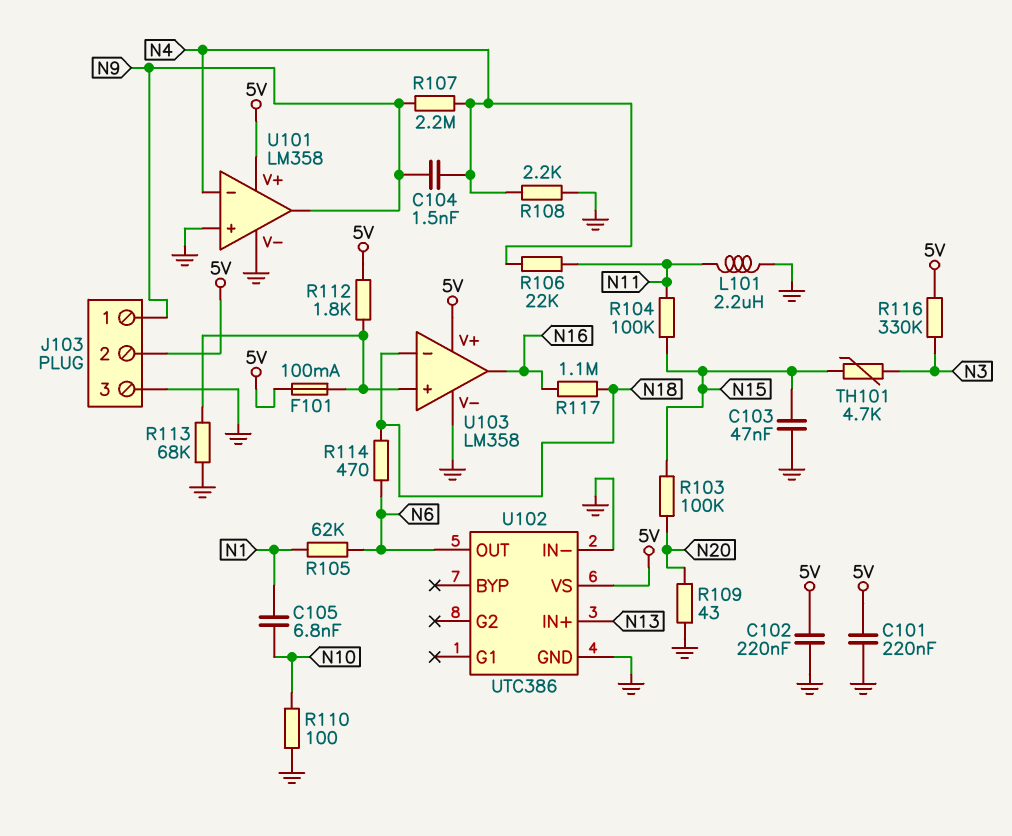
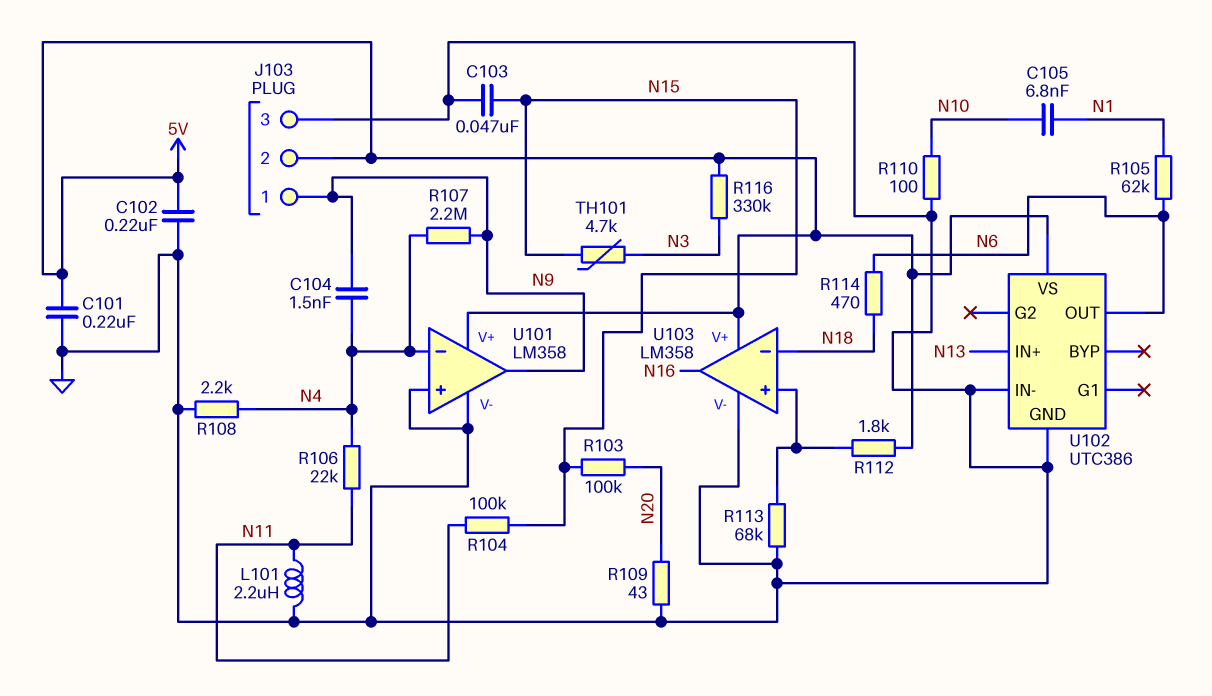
F101: 100mA (5V, U103/in+) -> none
R117: 1.1M (N16, N18) -> none

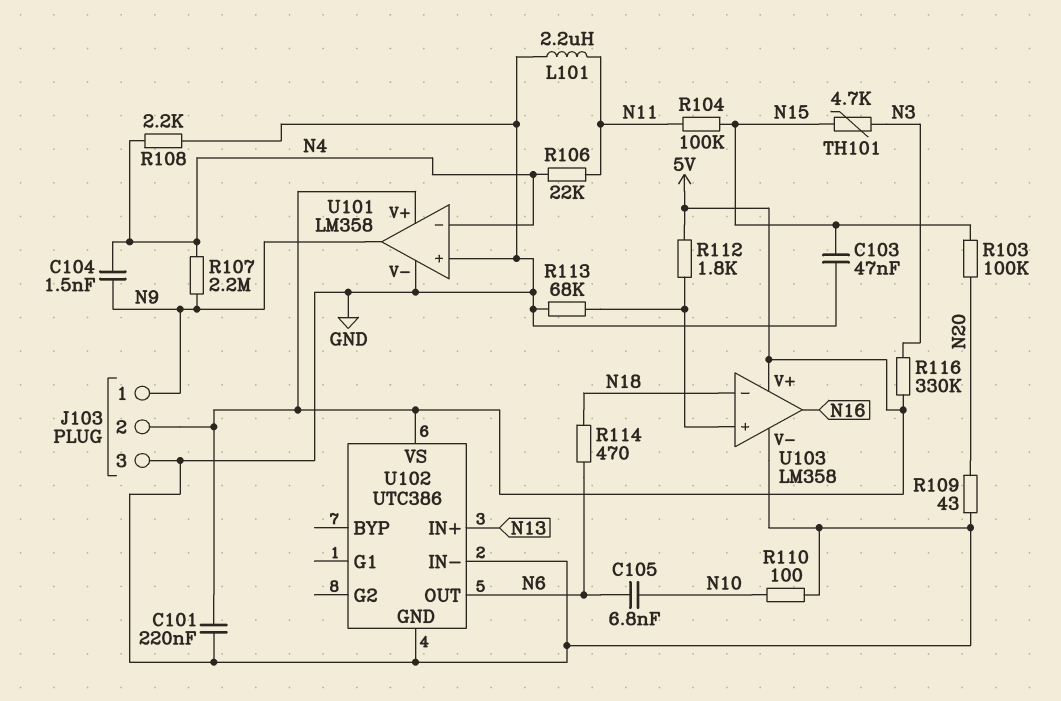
C102: 220nF (5V, GND) -> none
C105: 6.8nF (N1, N10) -> 6.8nF (N6, N10)
R105: 62k (N1, N6) -> none

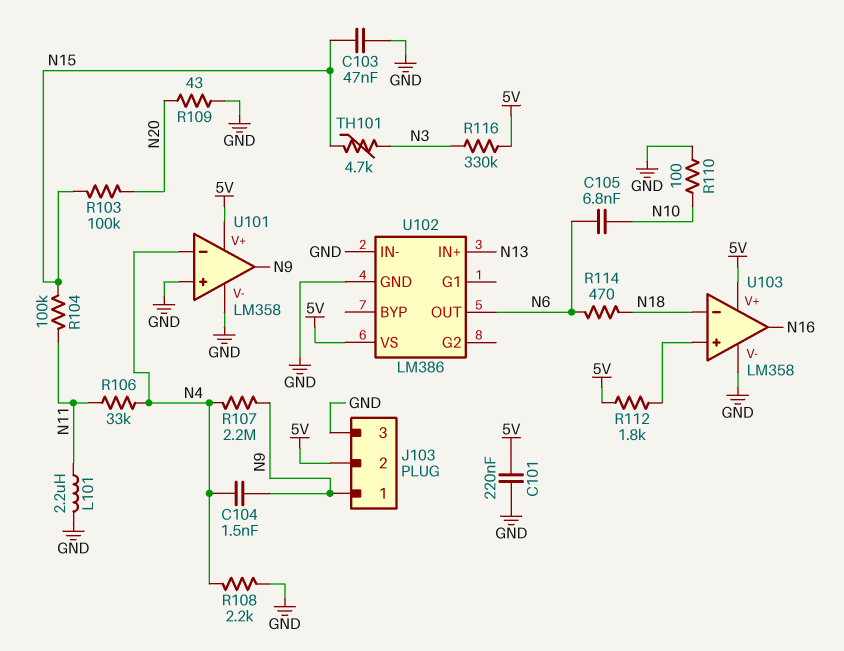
R106: 22k (N4, N11) -> 33k (N4, N11)
R113: 68k (GND, U103/in+) -> none
U102: UTC386 -> LM386

